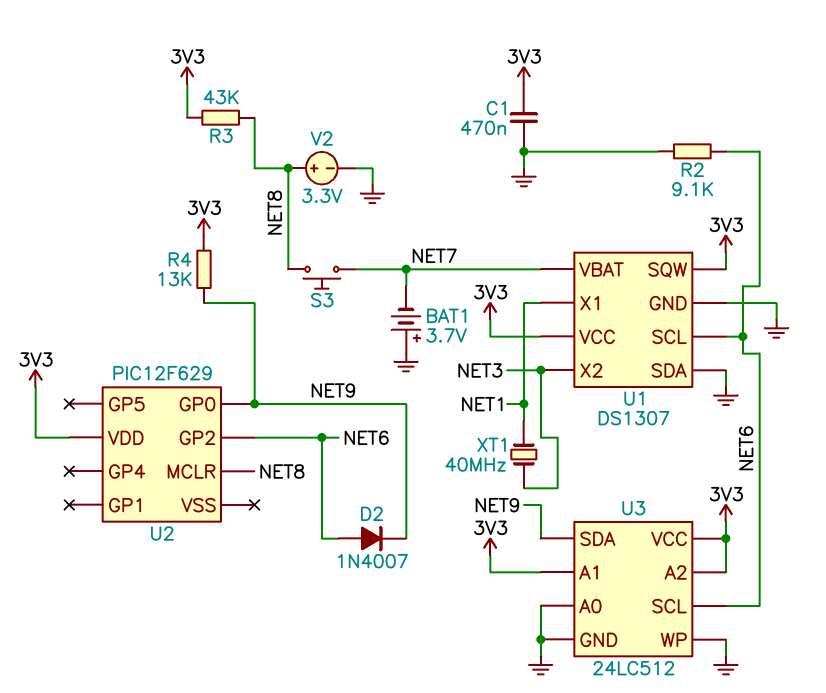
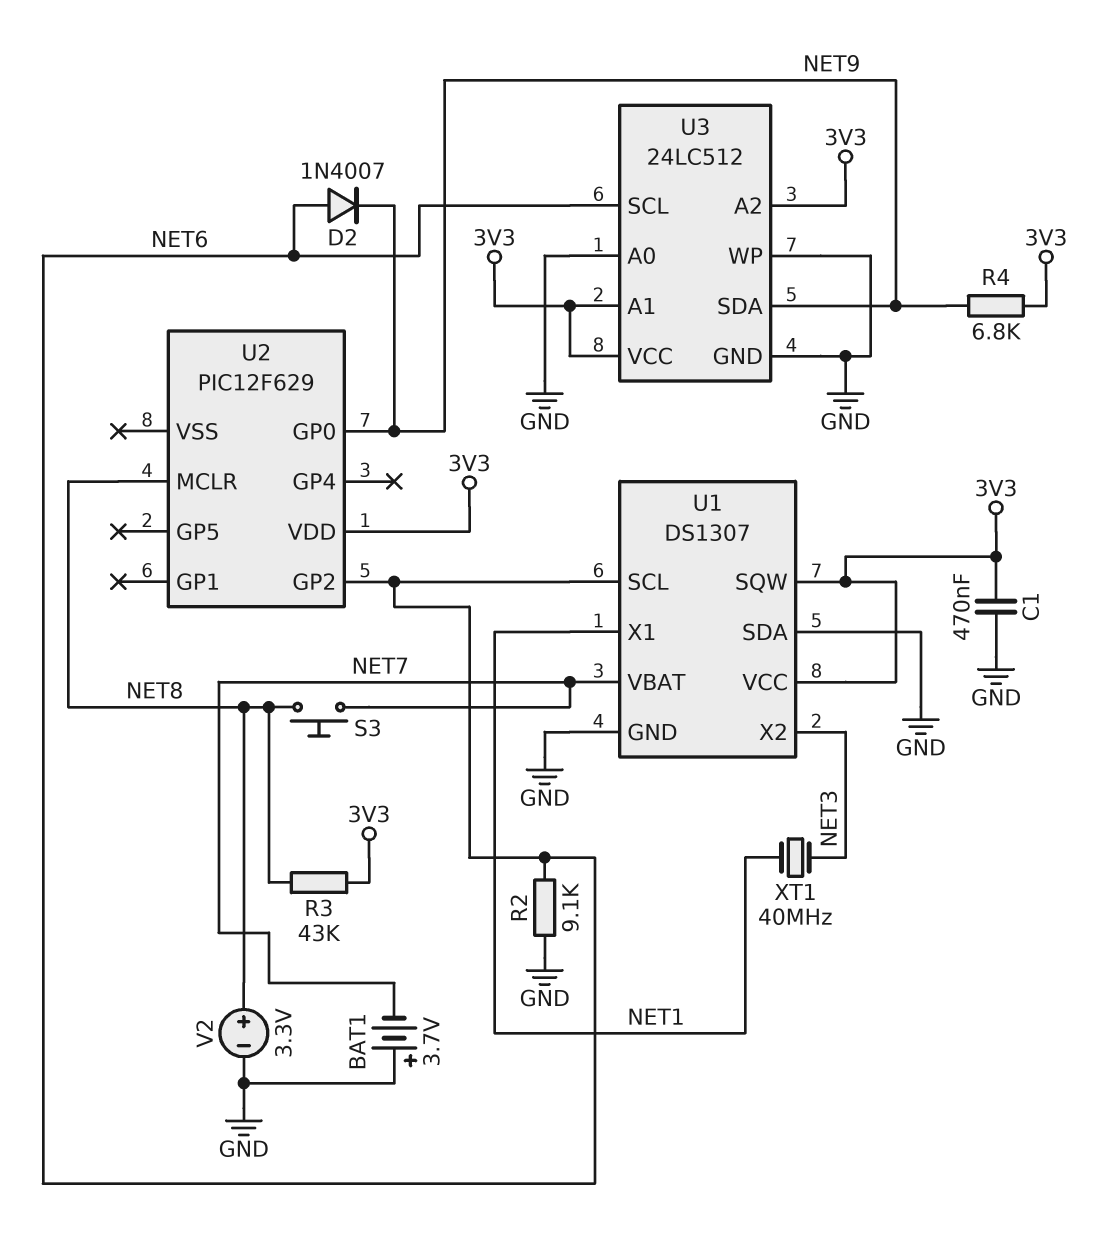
R4: 13k (3V3, NET9) -> 6.8k (3V3, NET9)

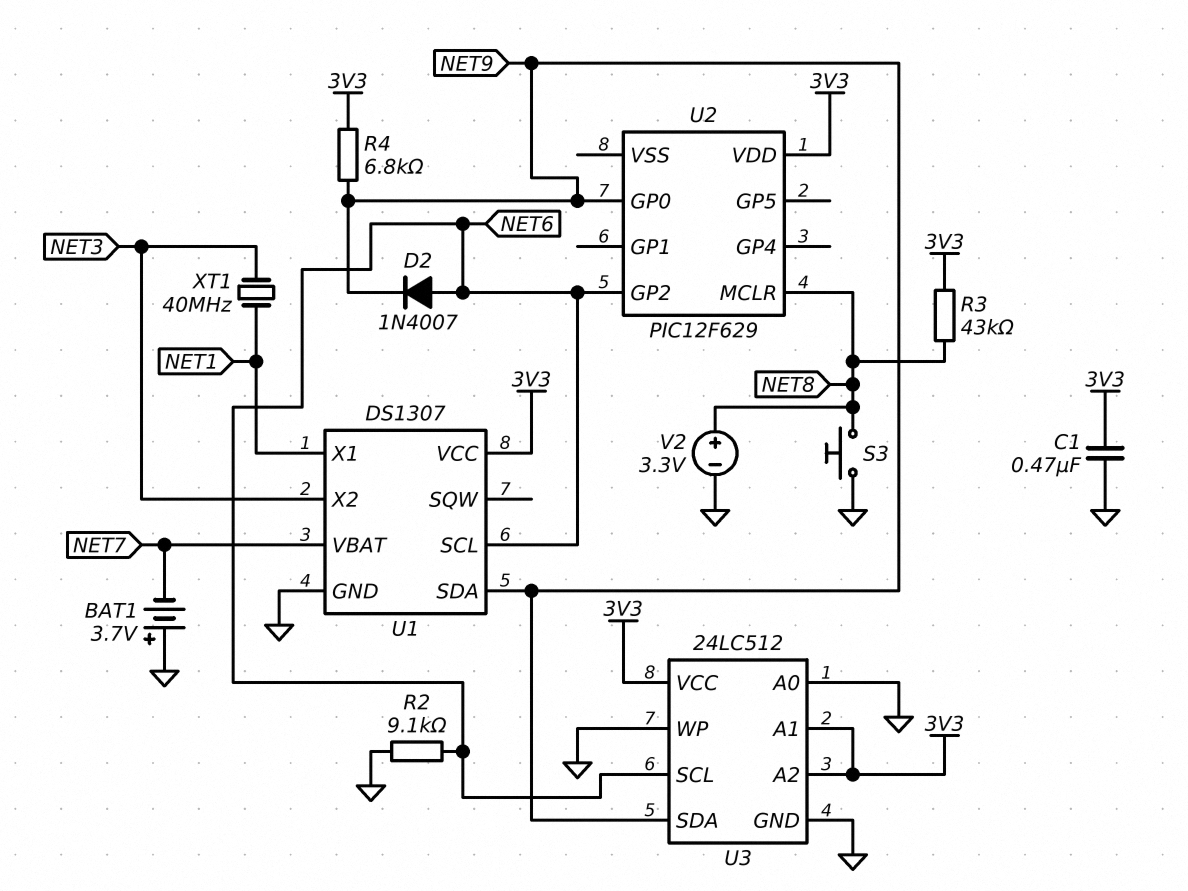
S3: button (NET7, NET8) -> button (GND, NET8)
U1 pin SDA: GND -> NET9
U1 pin SQW: 3V3 -> none

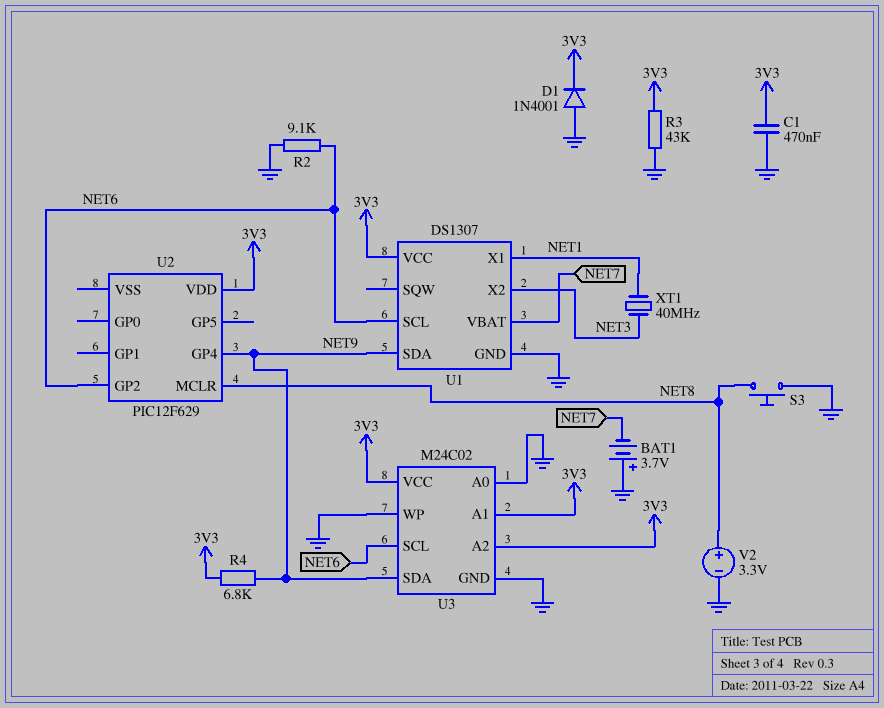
D1: none -> diode 1N4001 (A GND, K 3V3)
D2: diode 1N4007 (A NET6, K NET9) -> none
R3: 43k (3V3, NET8) -> 43k (3V3, GND)
U2 pin GP0: NET9 -> none
U2 pin GP4: none -> NET9
U3: 24LC512 -> M24C02

